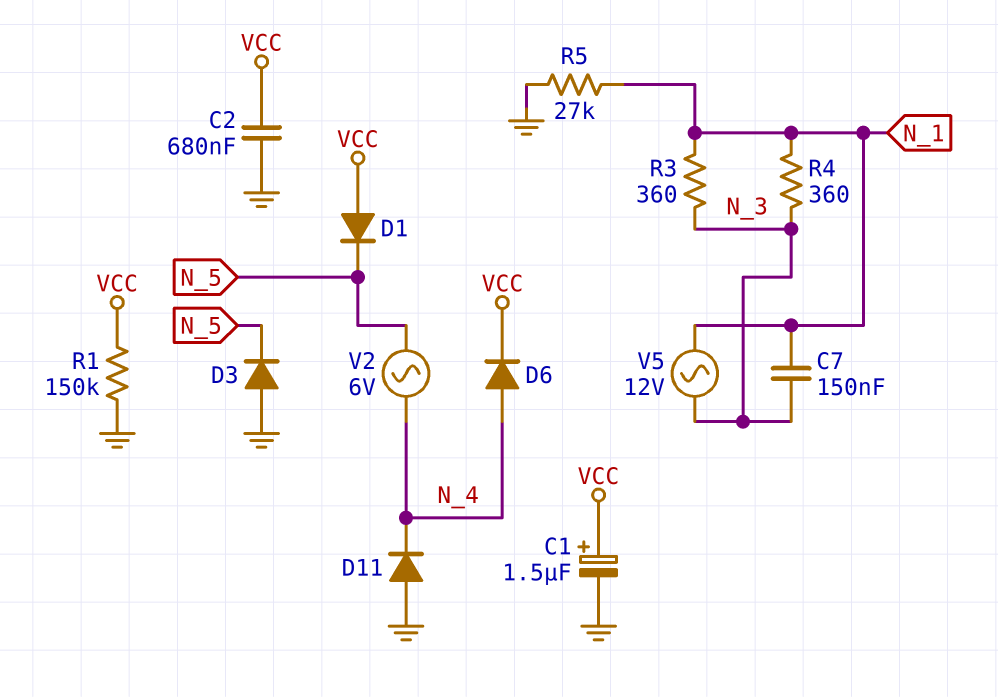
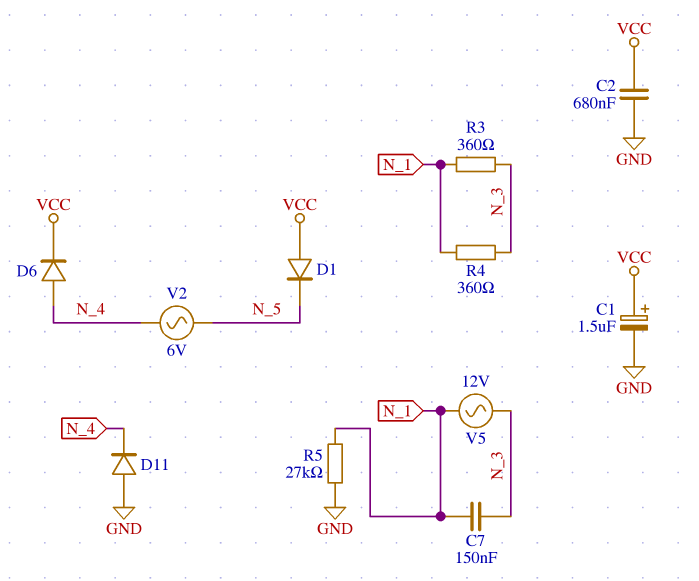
D3: diode (A GND, K N_5) -> none
R1: 150k (GND, VCC) -> none

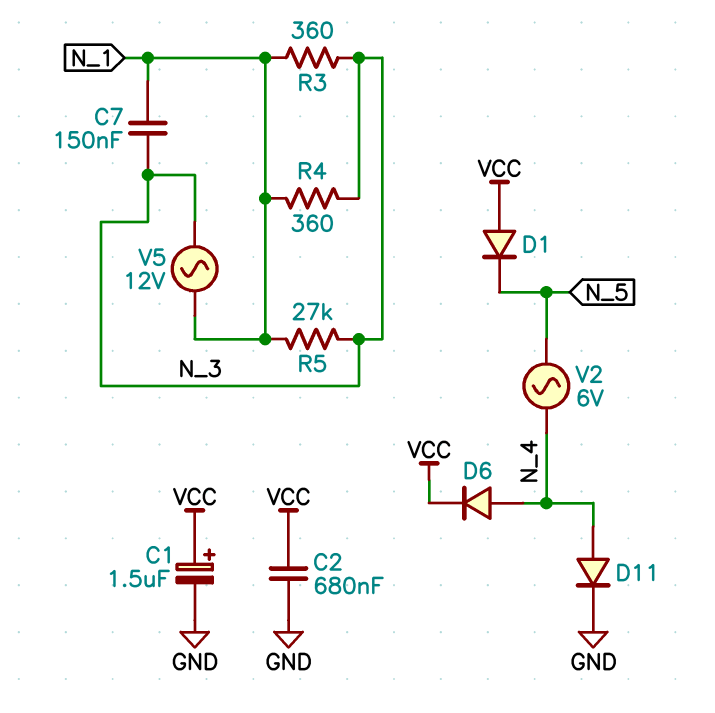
D11: diode (A GND, K N_4) -> diode (A N_4, K GND)
R5: 27k (GND, N_1) -> 27k (N_1, N_3)

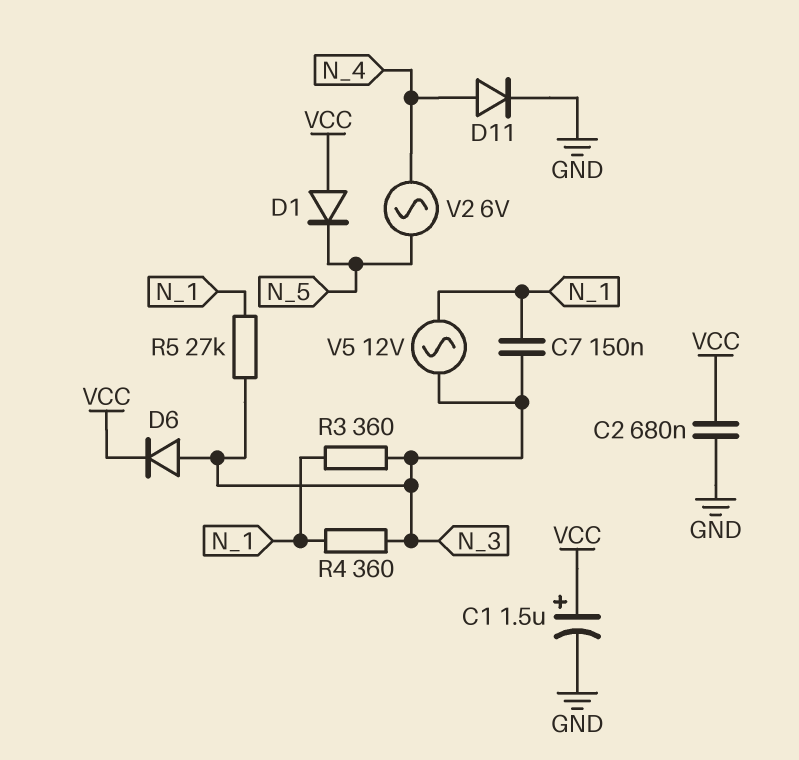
D6: diode (A N_4, K VCC) -> diode (A N_3, K VCC)

